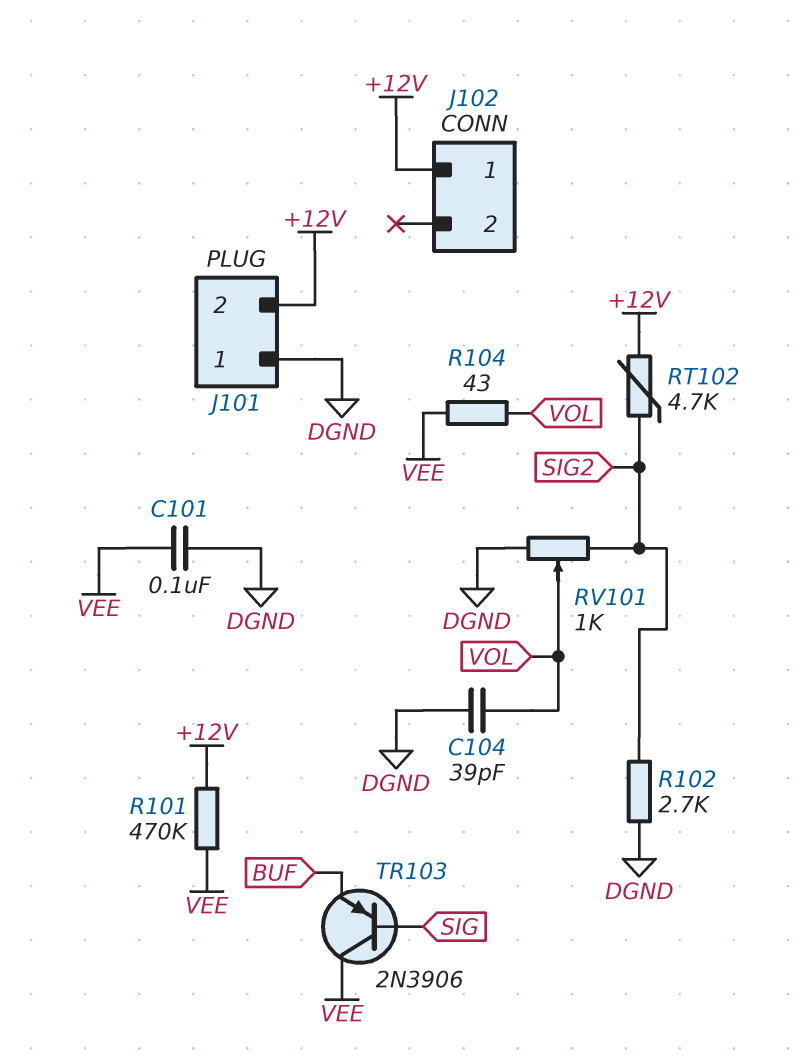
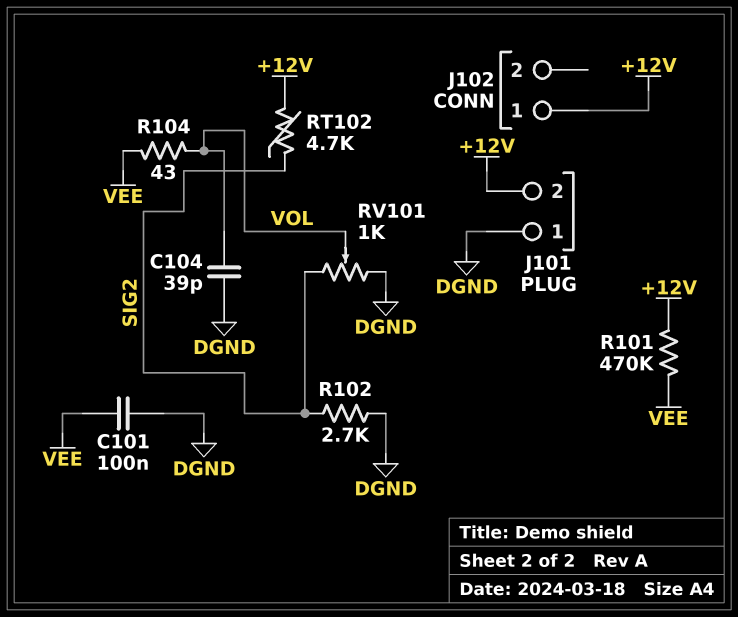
TR103: PNP 2N3906 (B SIG, C VEE, E BUF) -> none

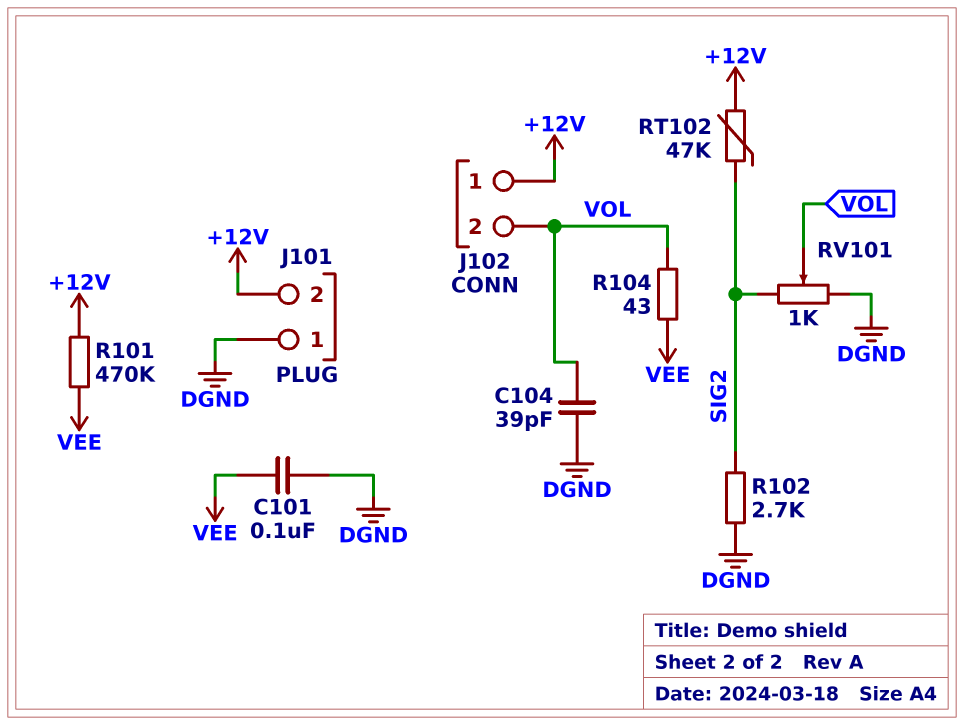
J102 pin 2: none -> VOL
RT102: 4.7k (+12V, SIG2) -> 47k (+12V, SIG2)

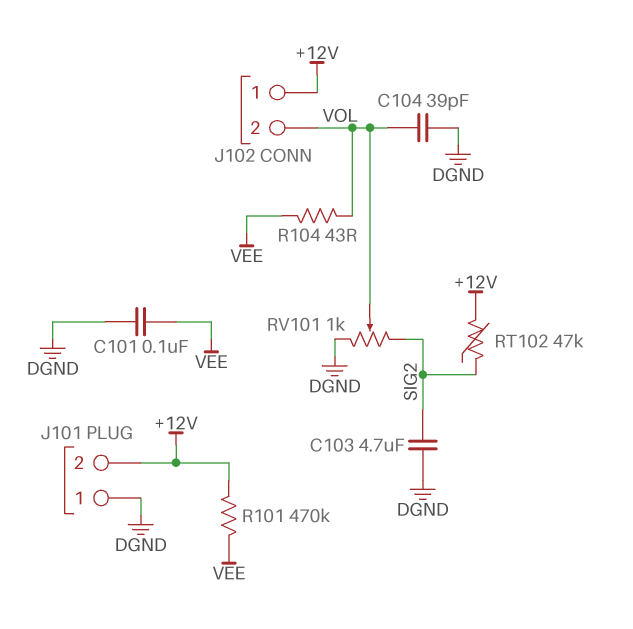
C103: none -> 4.7uF (DGND, SIG2)
R102: 2.7k (DGND, SIG2) -> none

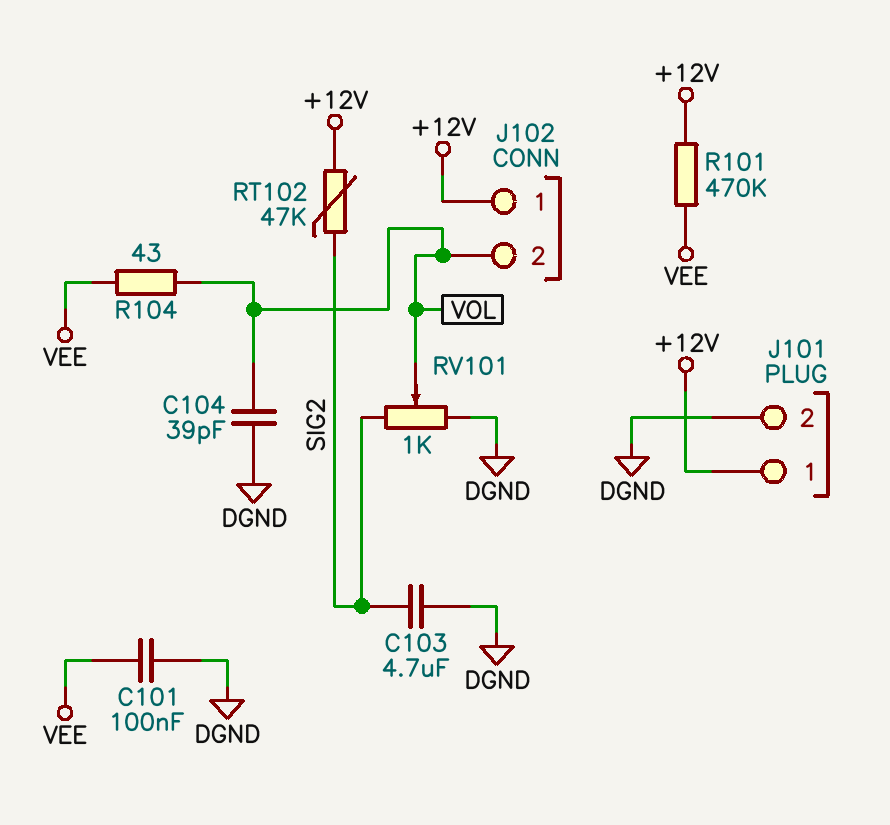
J101 pin 1: DGND -> +12V
J101 pin 2: +12V -> DGND

